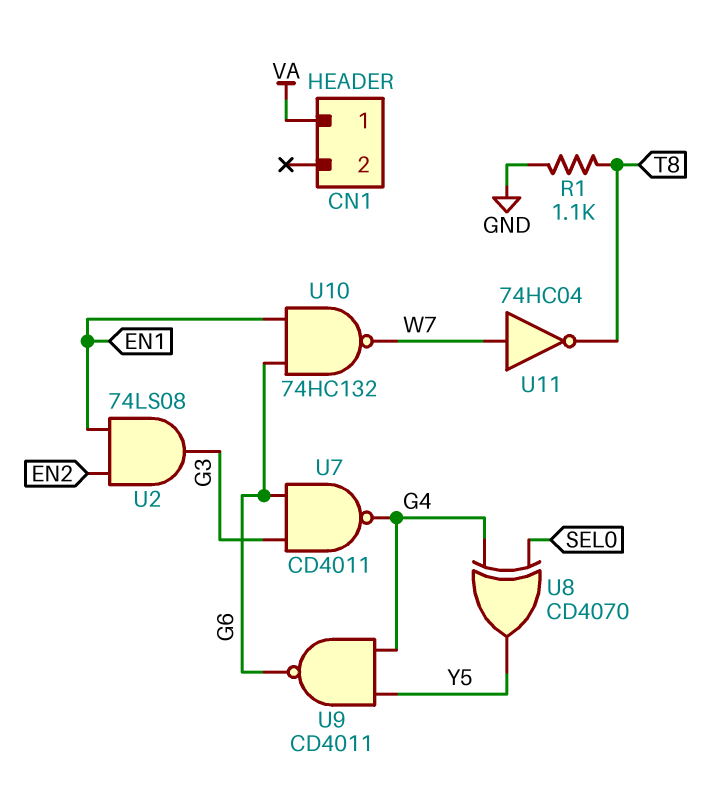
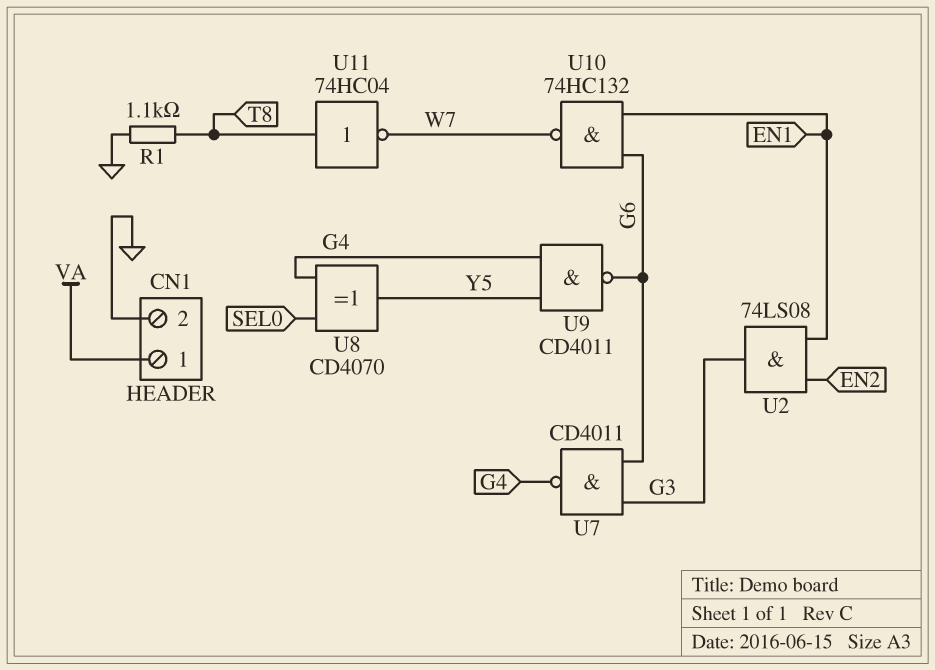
CN1 pin 2: none -> GND
U11: NOT 74HC04 (in W7, out T8) -> NOT 74HC04 (in T8, out W7)

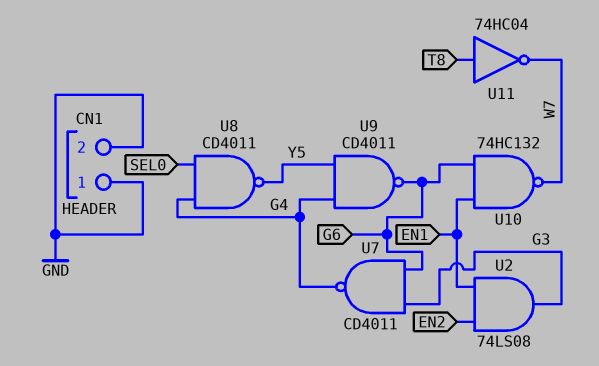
CN1 pin 1: VA -> GND
R1: 1.1k (GND, T8) -> none
U8: XOR CD4070 (in G4, in SEL0, out Y5) -> NAND CD4011 (in G4, in SEL0, out Y5)

